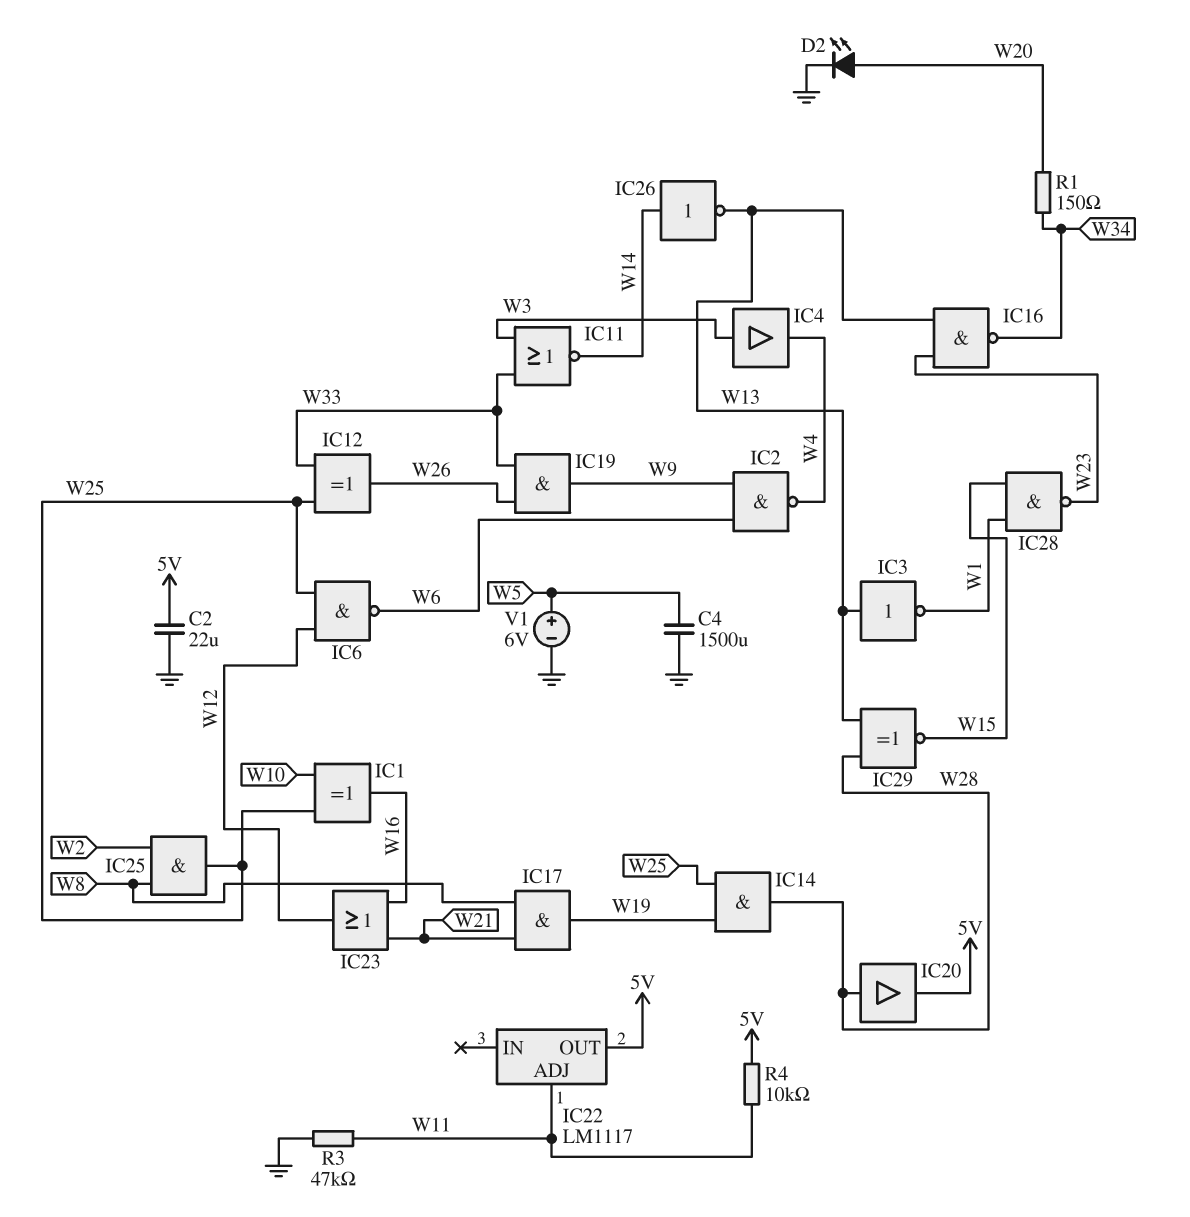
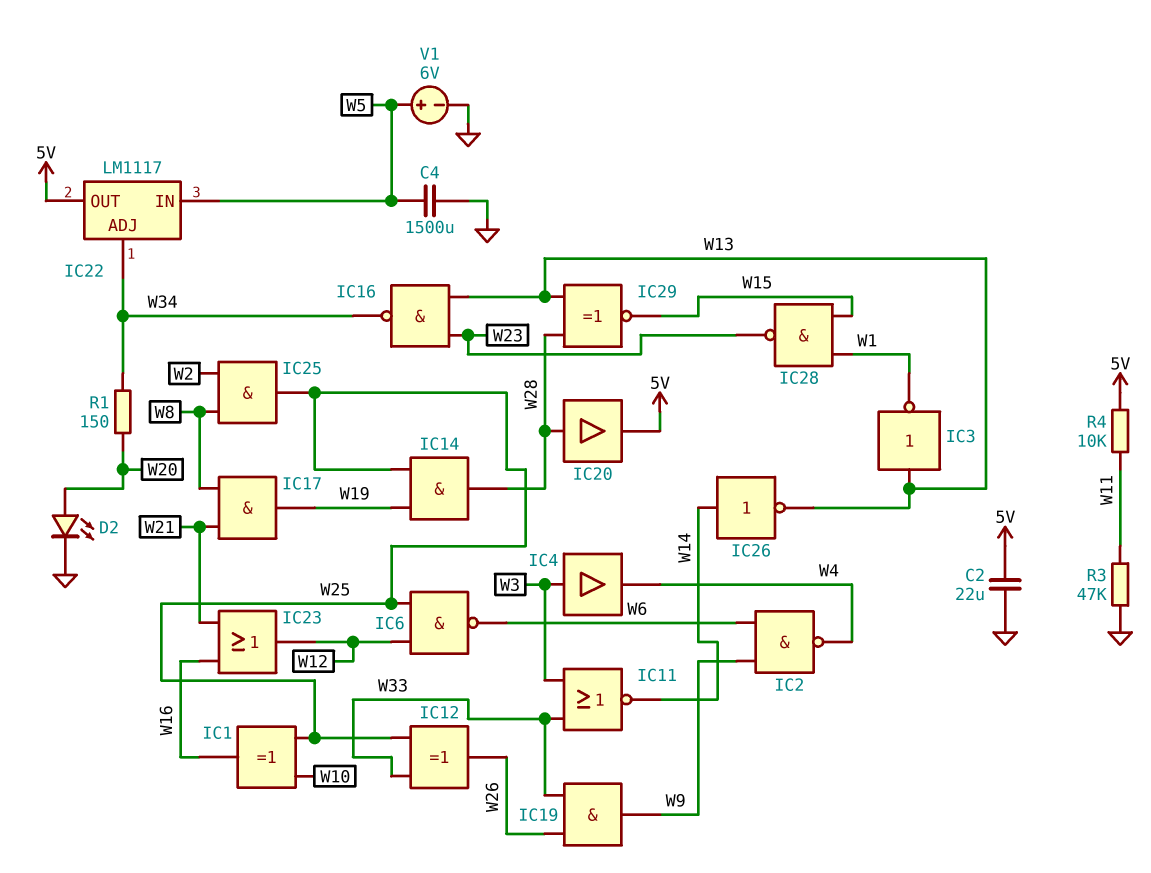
IC22 pin ADJ: W11 -> W34
IC22 pin IN: none -> W5

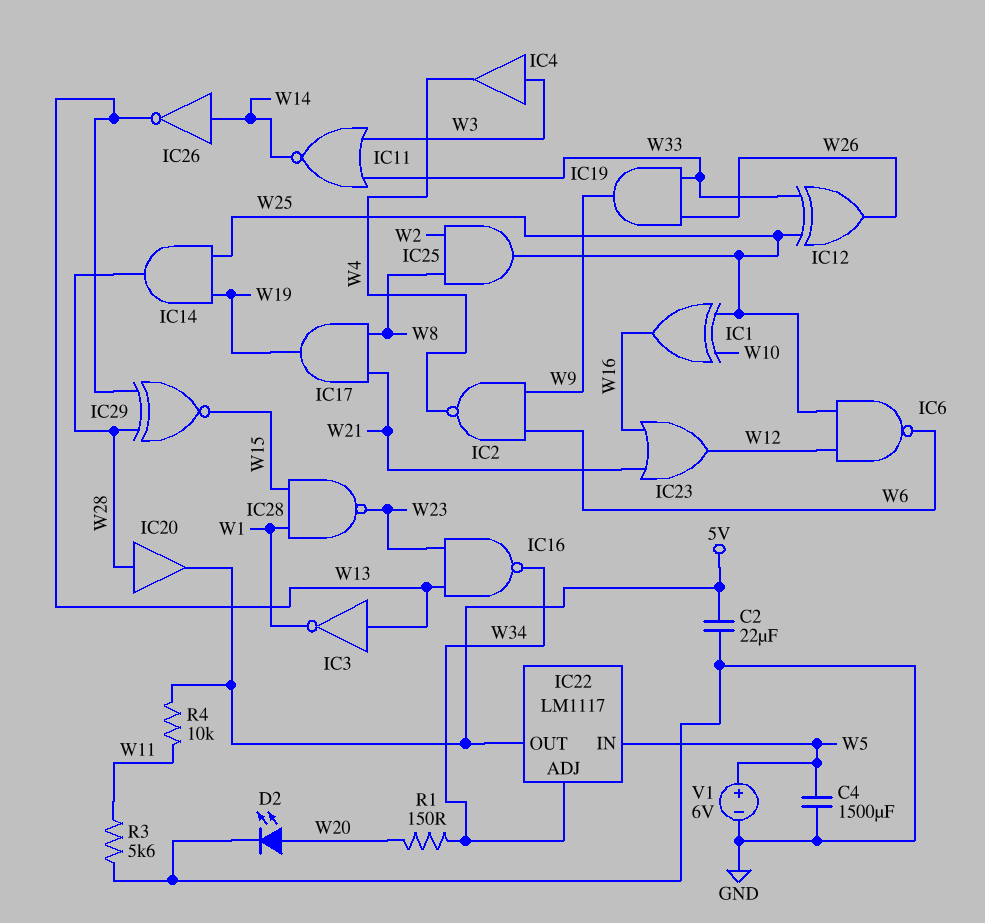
R3: 47k (GND, W11) -> 5.6k (GND, W11)

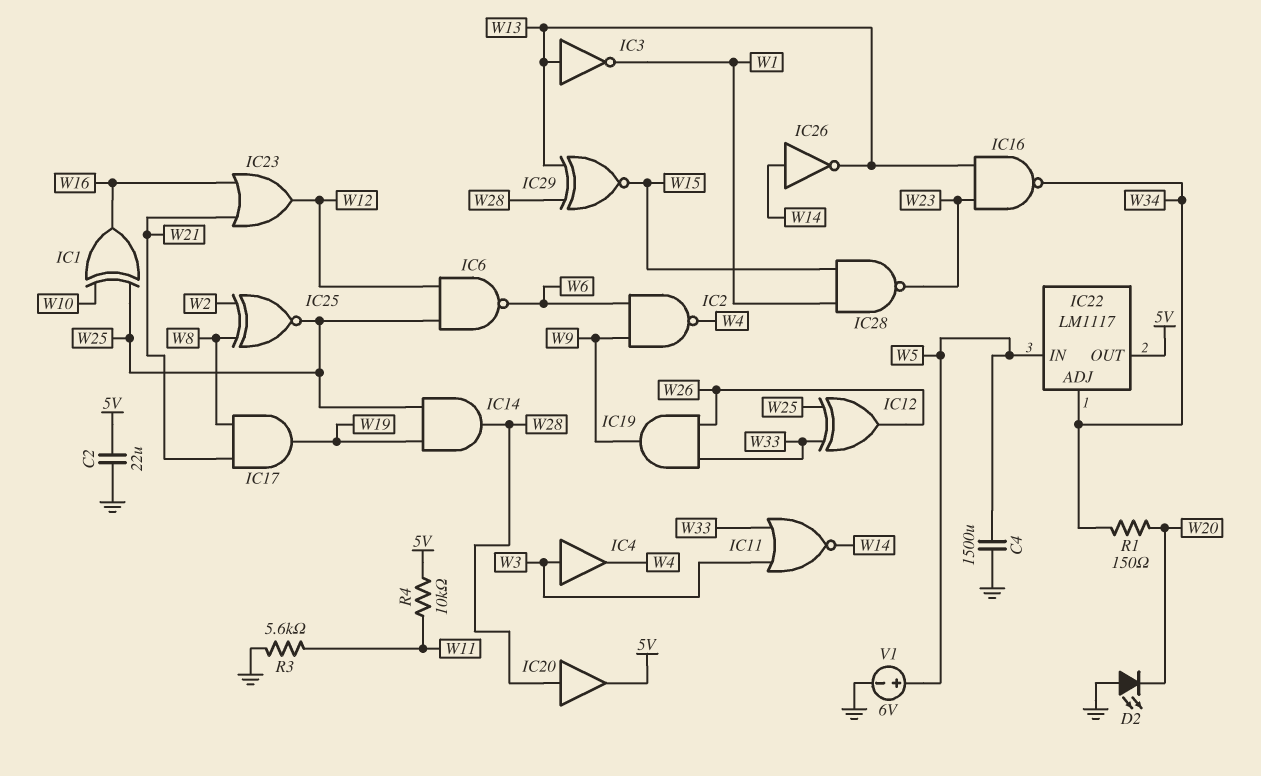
D2: LED (A W20, K GND) -> LED (A GND, K W20)
IC25: AND (in W2, in W8, out W25) -> XNOR (in W2, in W8, out W25)

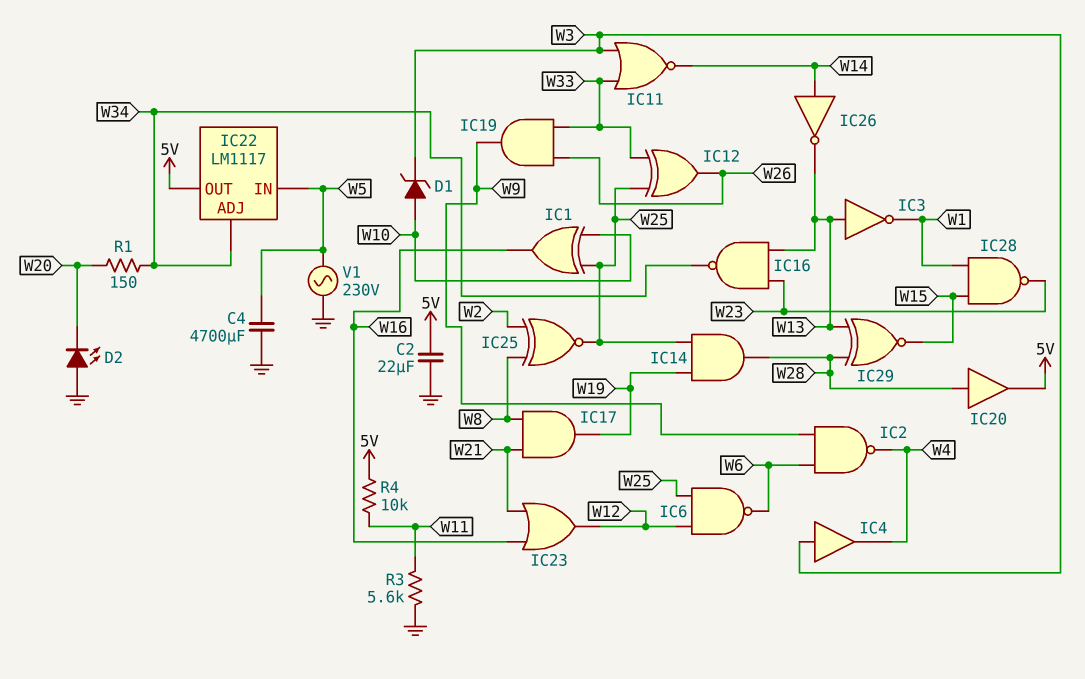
C4: 1500uF (GND, W5) -> 4700uF (GND, W5)
D1: none -> zener (A W10, K W3)
V1: 6V (plus W5, minus GND) -> AC 230V (GND, W5)

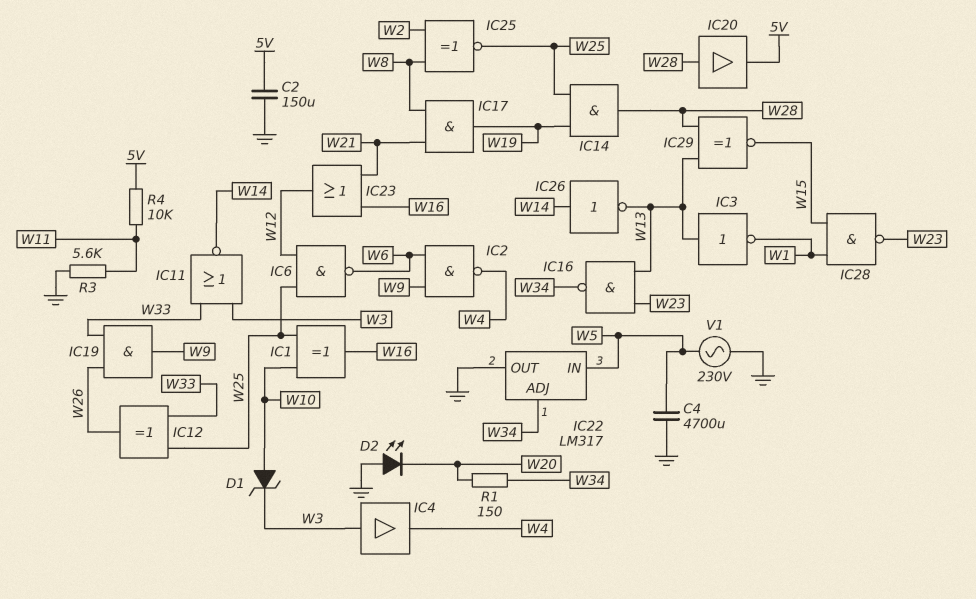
C2: 22uF (5V, GND) -> 150uF (5V, GND)
IC22: LM1117 -> LM317
IC22 pin OUT: 5V -> GND

